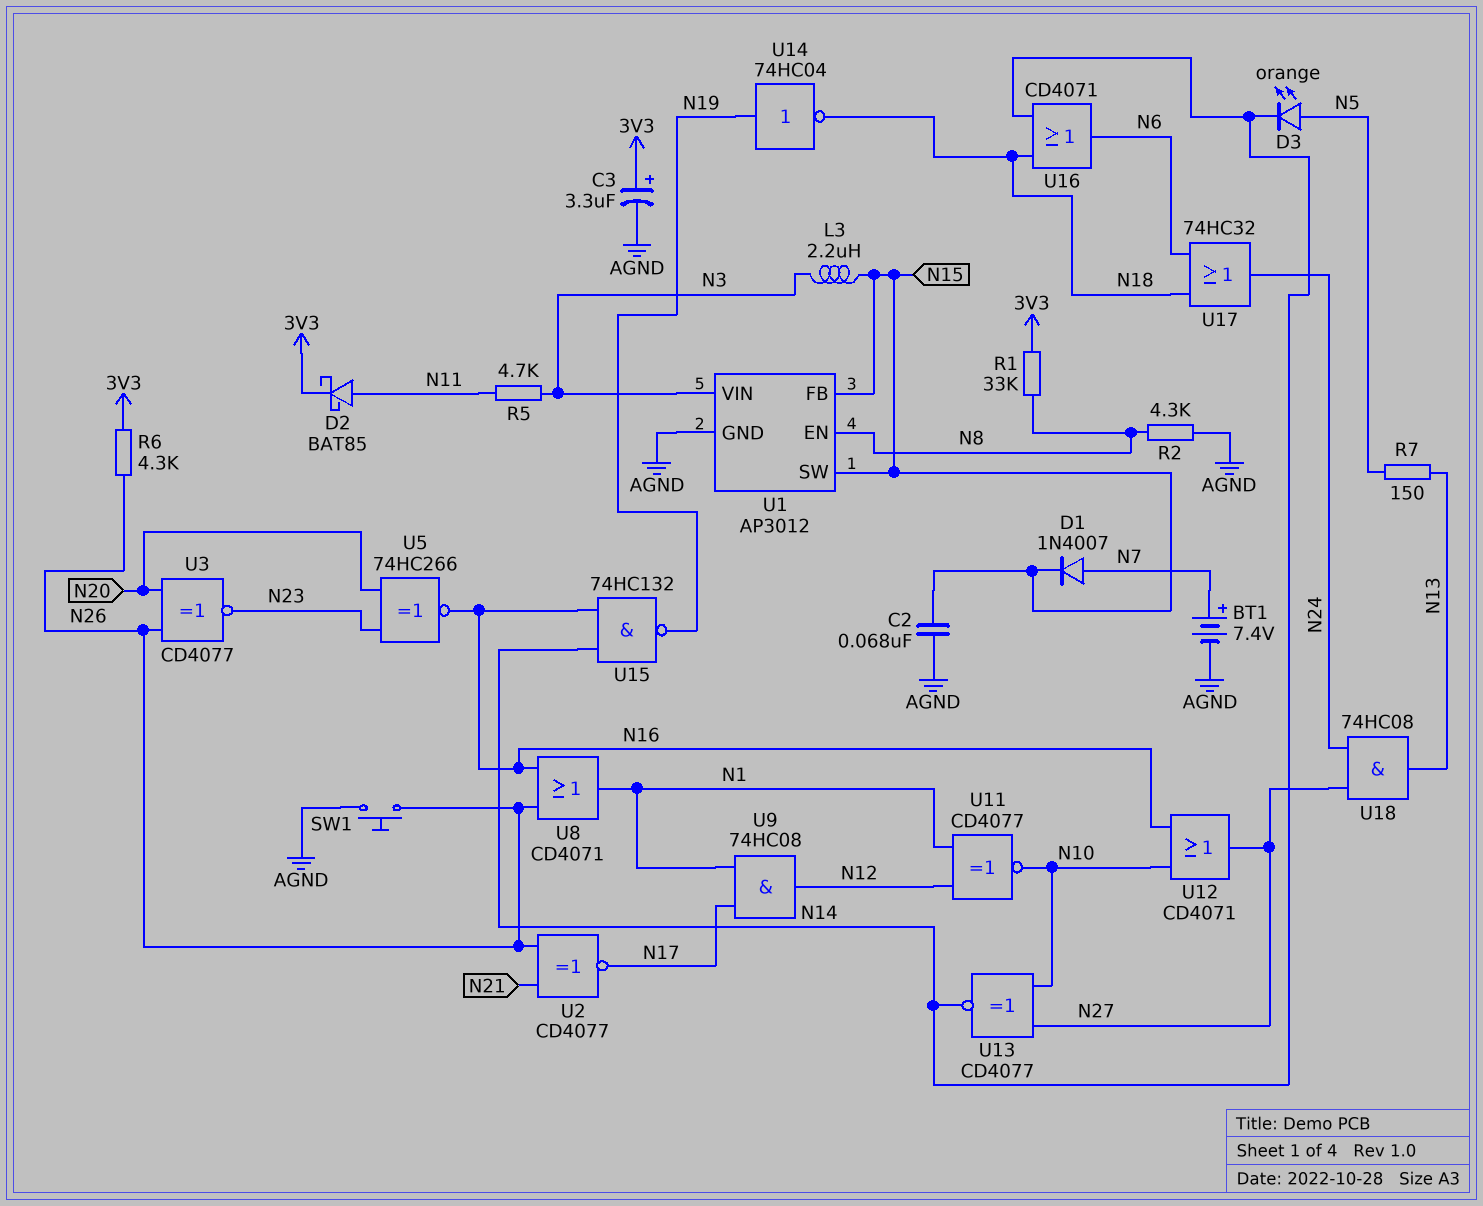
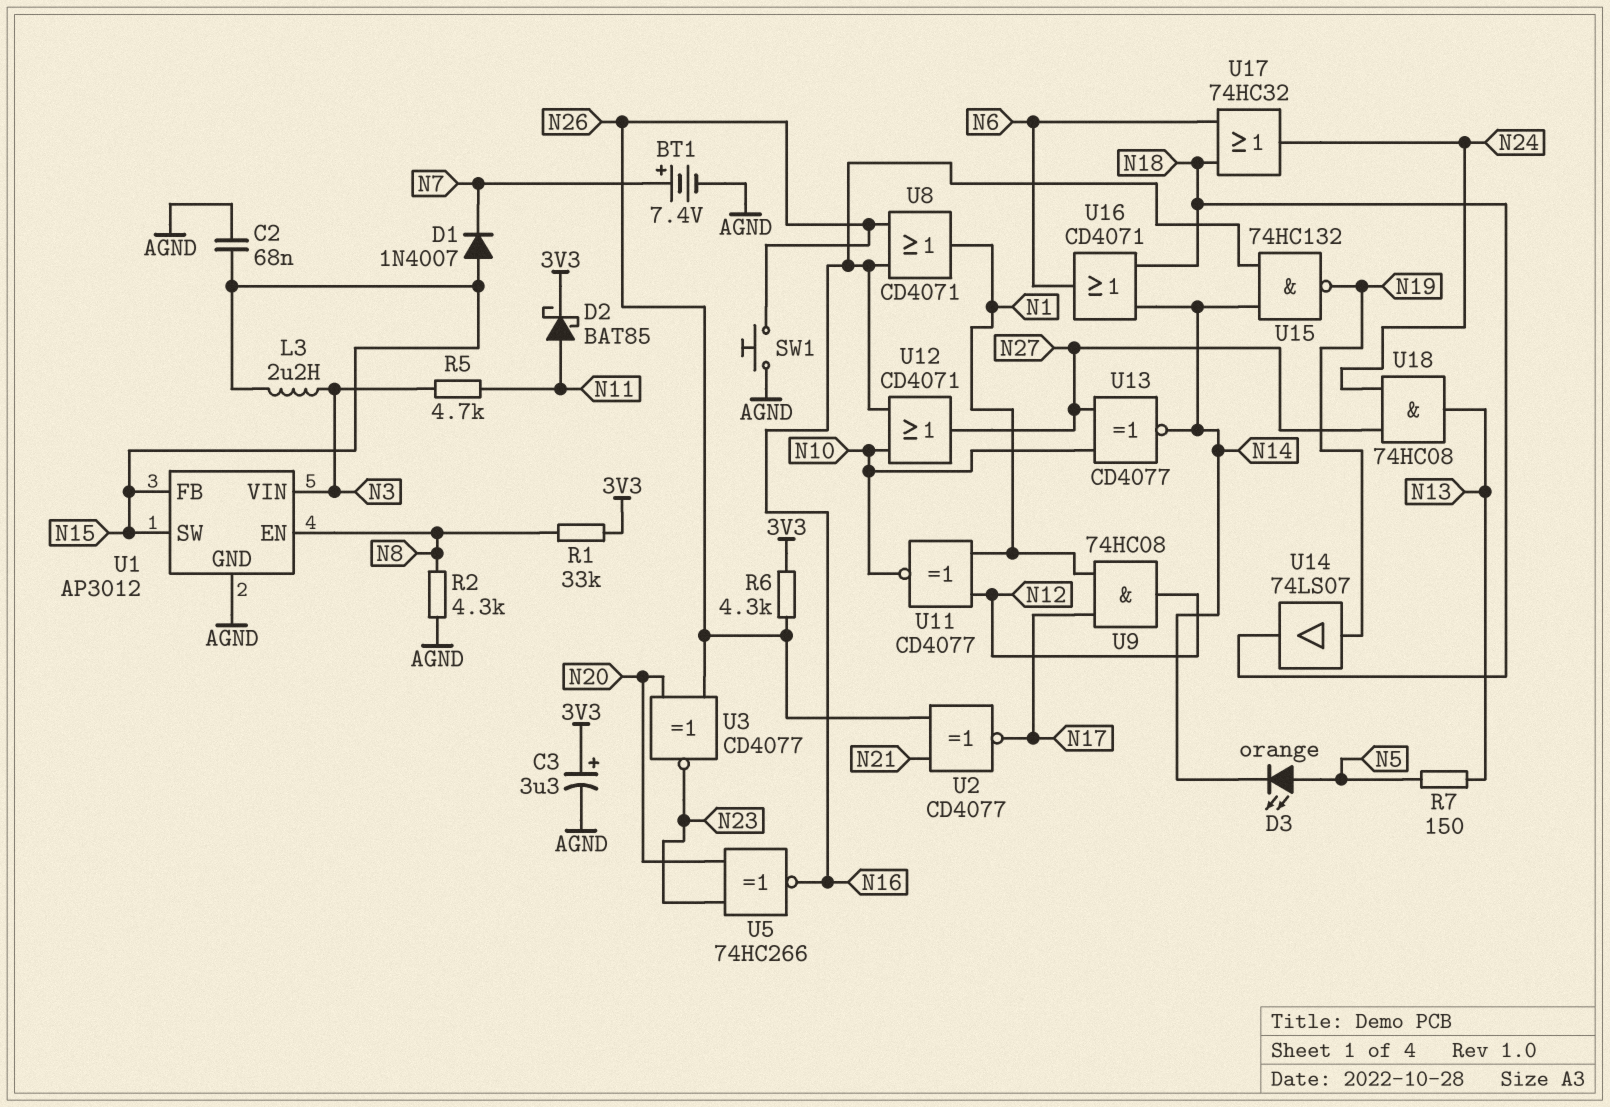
D1: diode 1N4007 (A N7, K N15) -> diode 1N4007 (A N15, K N7)
U14: NOT 74HC04 (in N19, out N18) -> buffer 74LS07 (in N19, out N18)

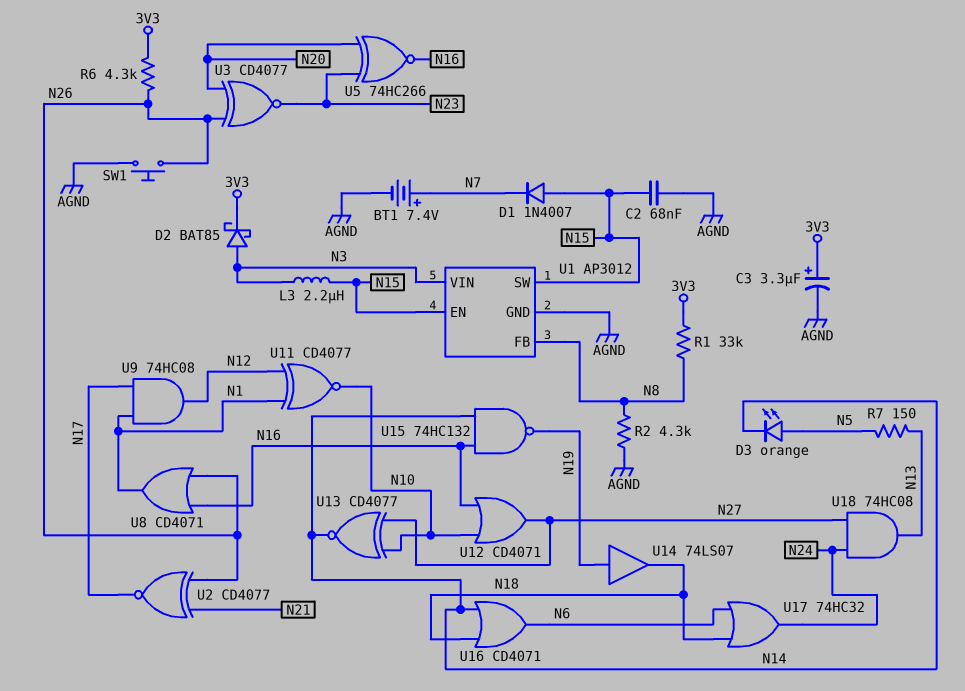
D2: schottky BAT85 (A N11, K 3V3) -> schottky BAT85 (A N3, K 3V3)
R5: 4.7k (N3, N11) -> none
U1 pin EN: N8 -> N15
U1 pin FB: N15 -> N8

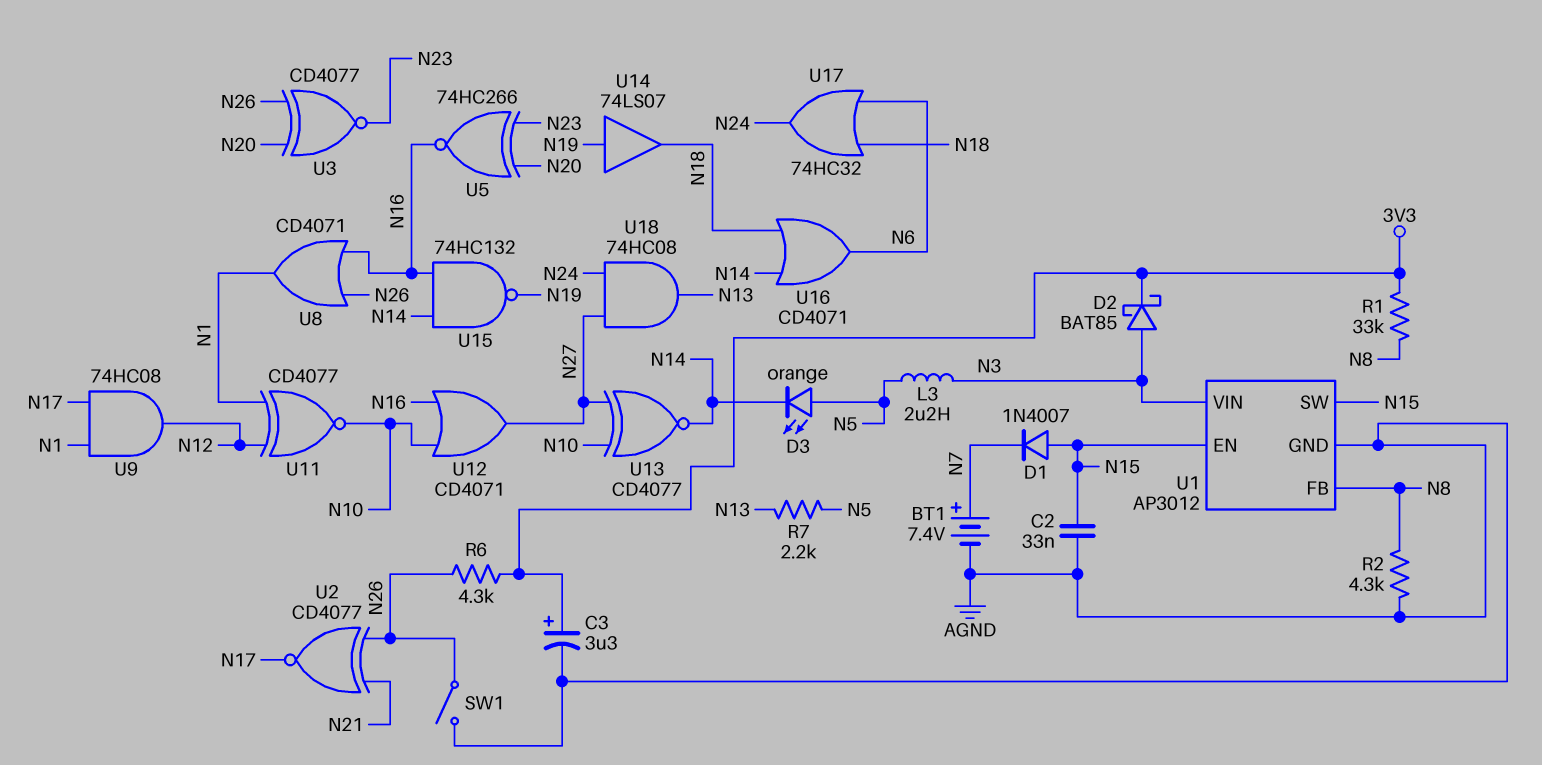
C2: 68nF (AGND, N15) -> 33nF (AGND, N15)
L3: 2.2uH (N3, N15) -> 2.2uH (N3, N5)
R7: 150 (N5, N13) -> 2.2k (N5, N13)
SW1: button (AGND, N26) -> switch (AGND, N26)

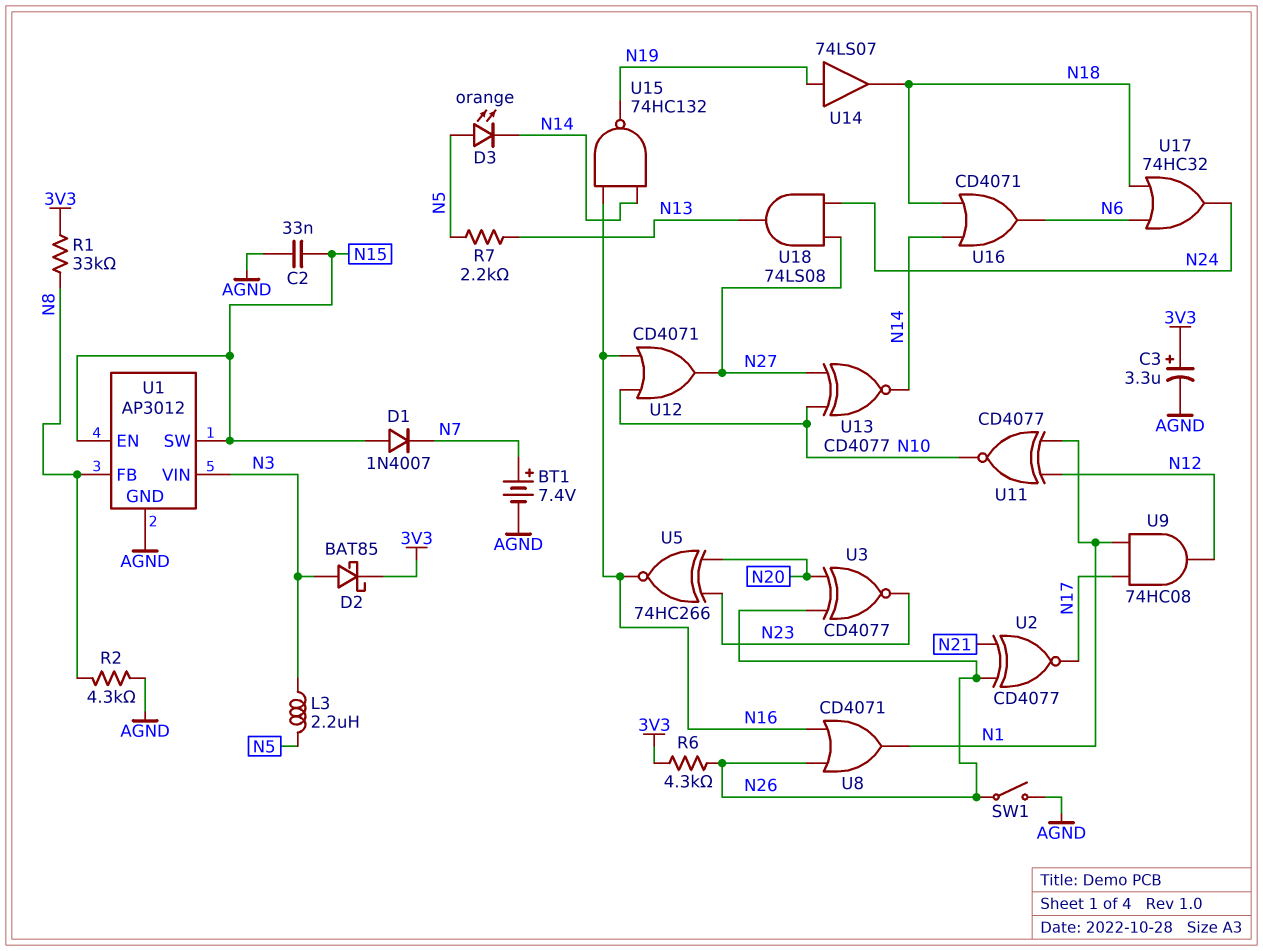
U18: AND 74HC08 (in N24, in N27, out N13) -> AND 74LS08 (in N24, in N27, out N13)

